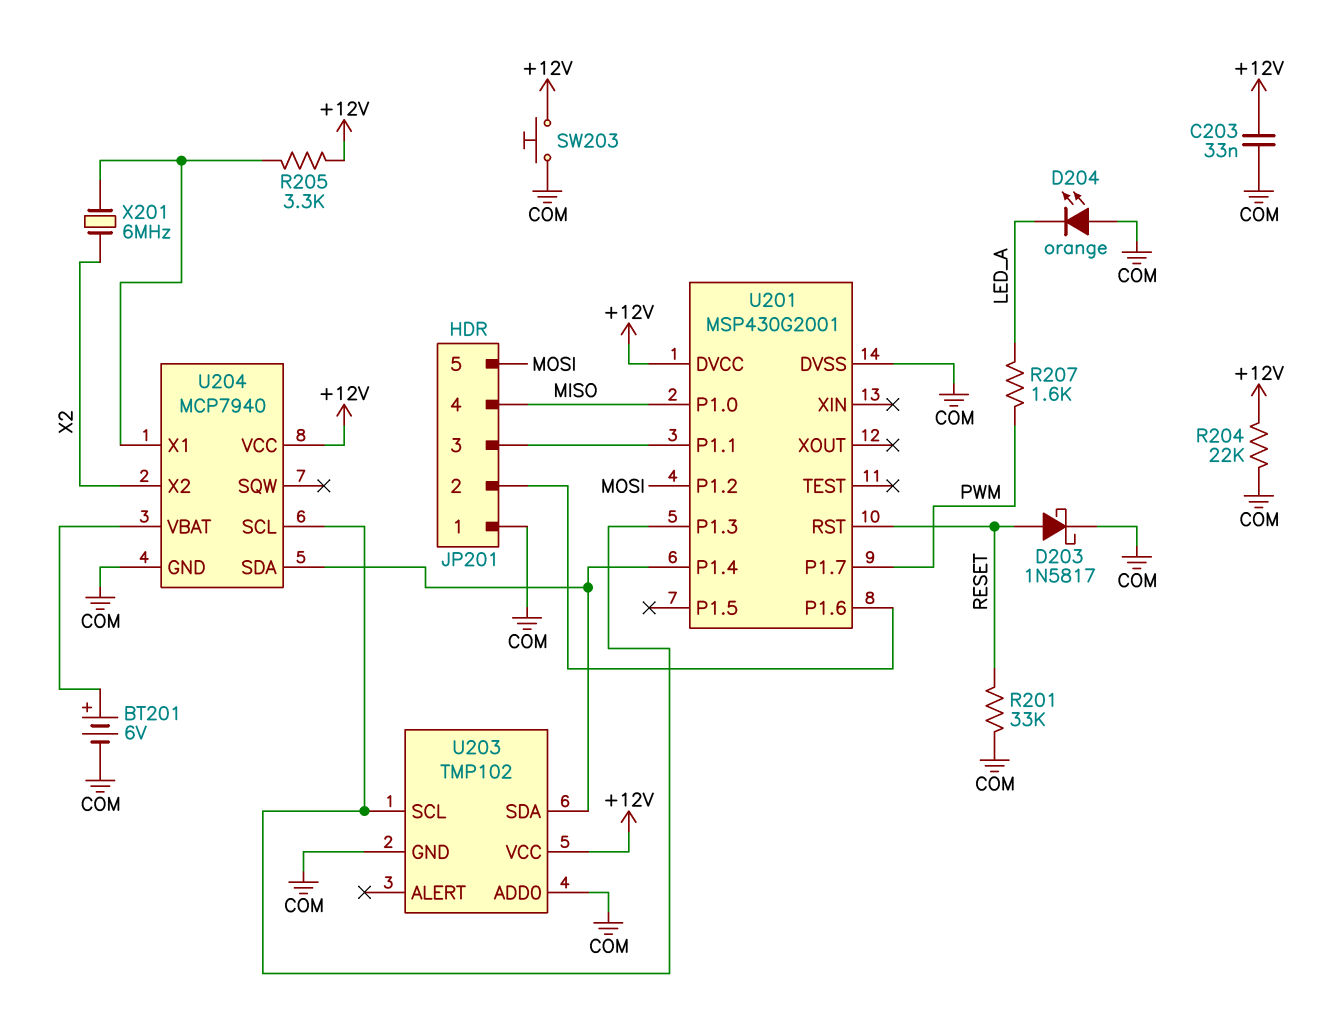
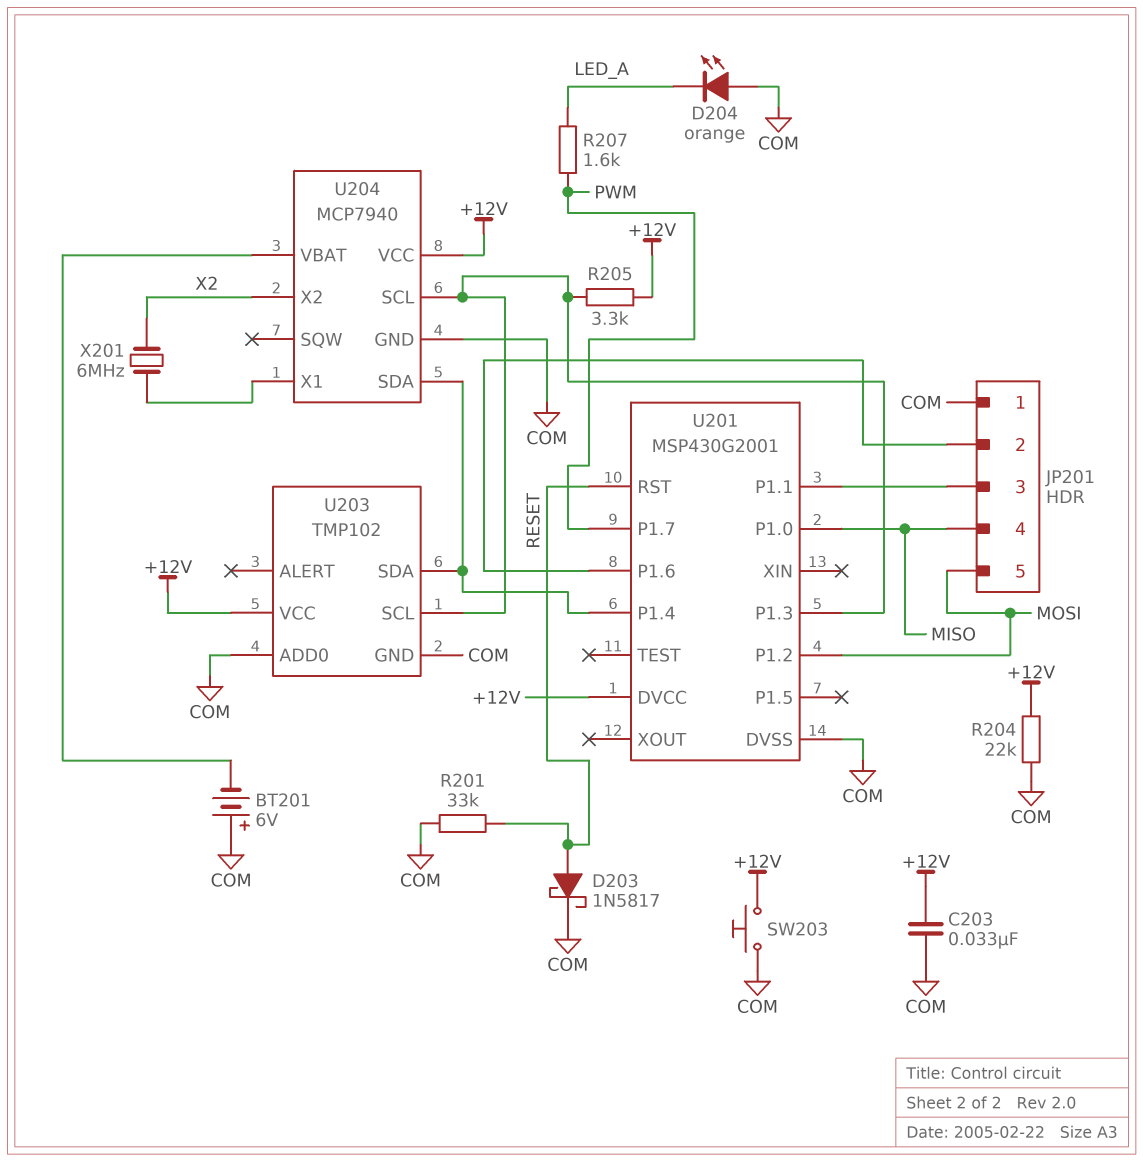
BT201: 6V (plus U204/VBAT, minus COM) -> 6V (plus COM, minus U204/VBAT)
R205: 3.3k (+12V, U204/X1) -> 3.3k (+12V, U201/P1.3)

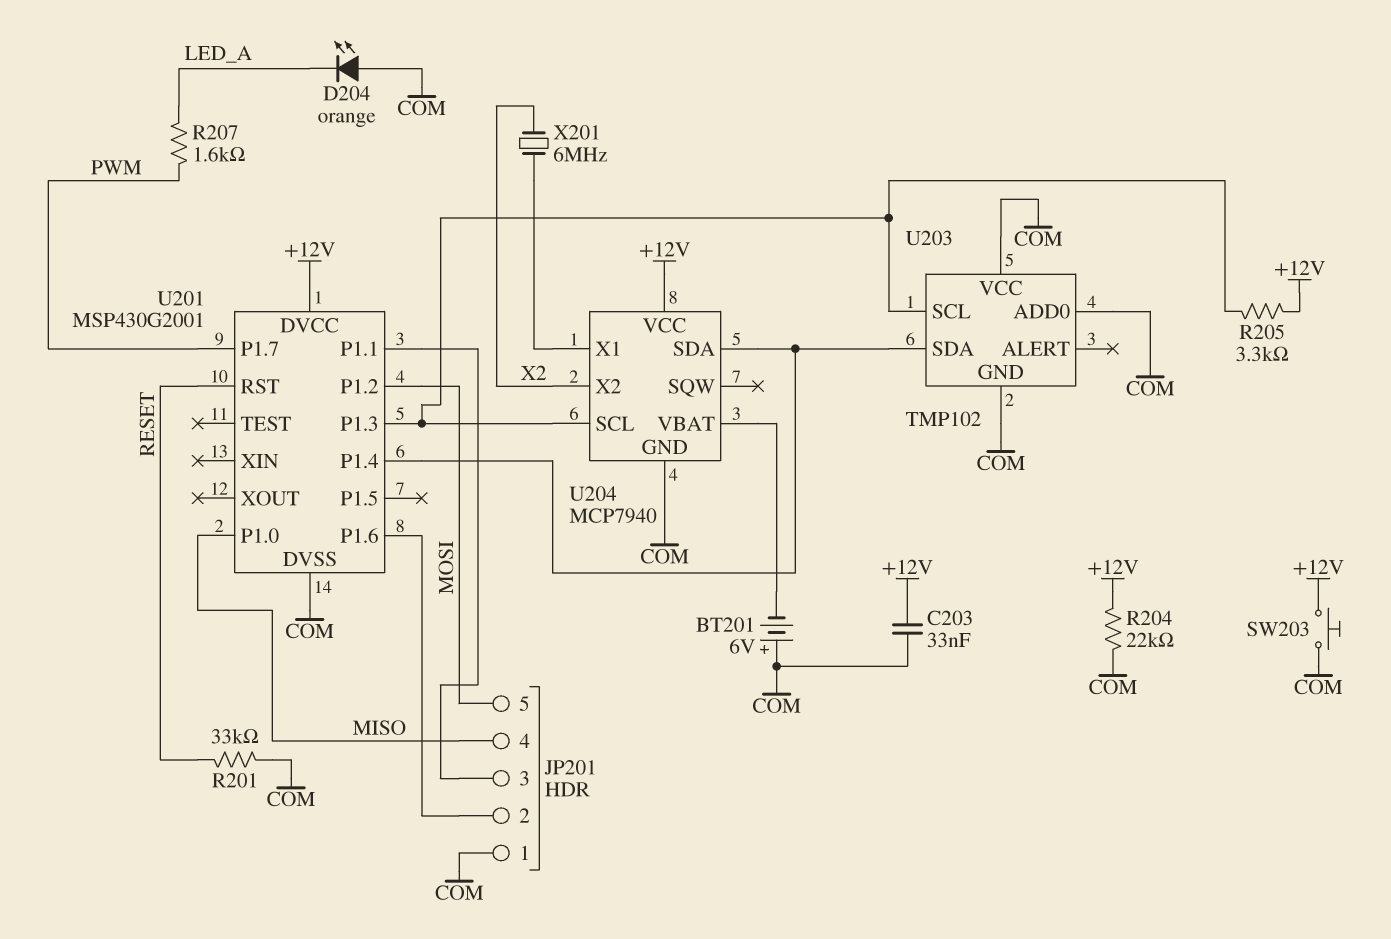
D203: schottky 1N5817 (A RESET, K COM) -> none
U203 pin VCC: +12V -> COM

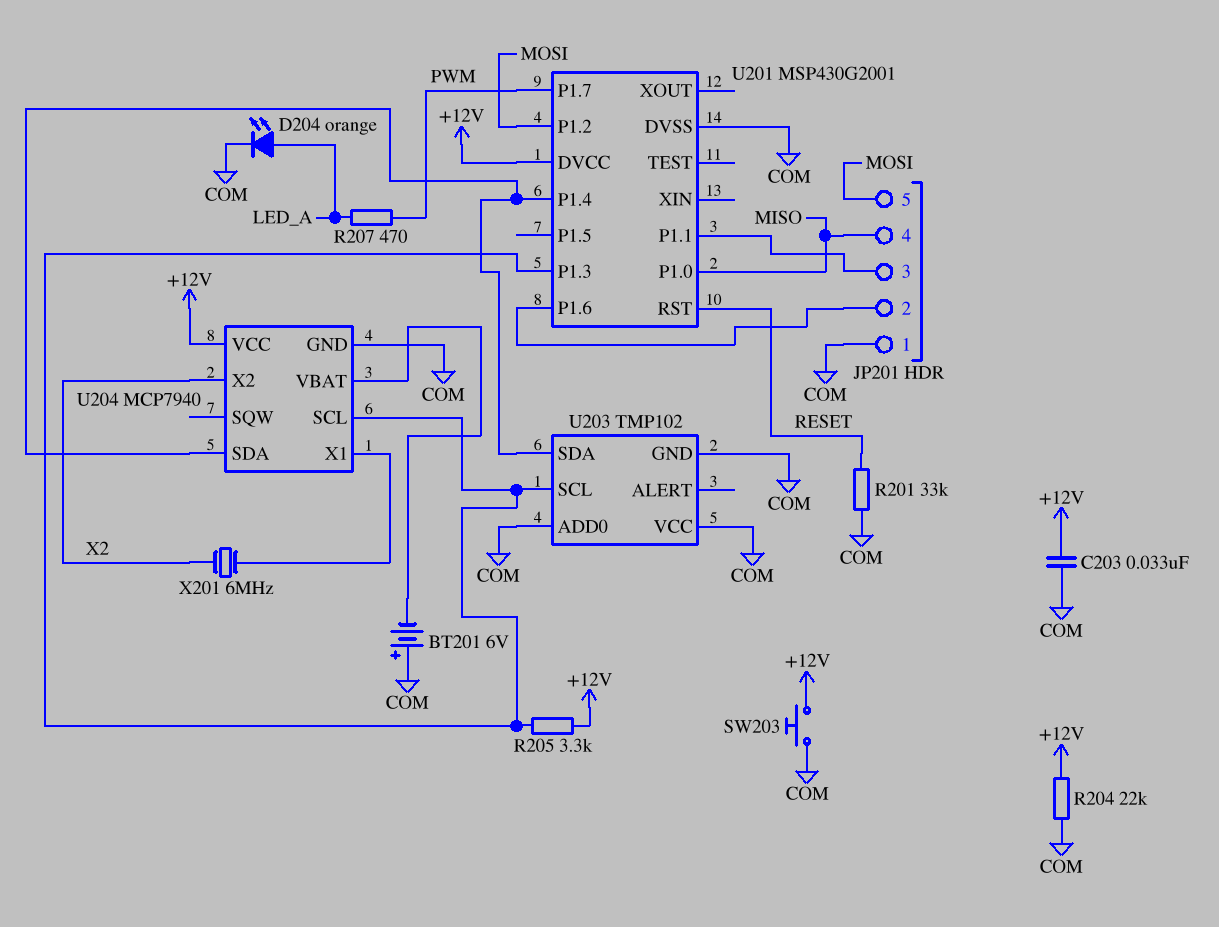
D204: LED orange (A COM, K LED_A) -> LED orange (A LED_A, K COM)
R207: 1.6k (LED_A, PWM) -> 470 (LED_A, PWM)

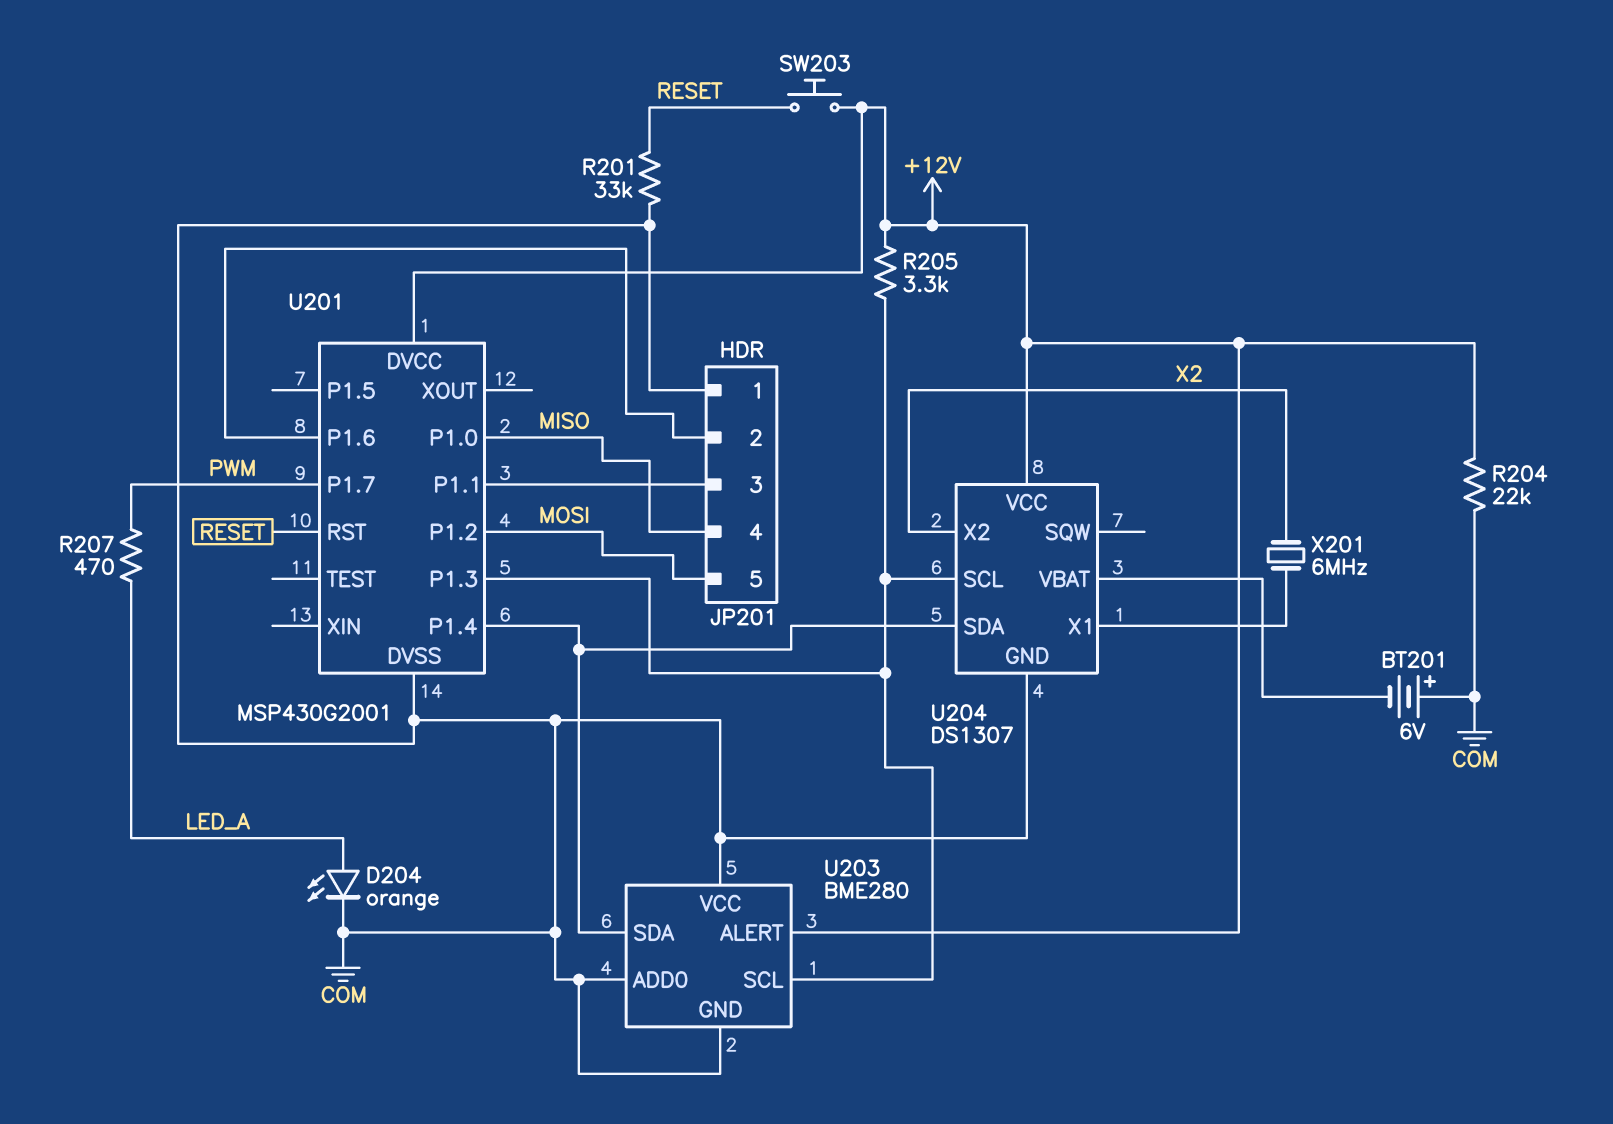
C203: 33nF (+12V, COM) -> none
SW203: button (+12V, COM) -> button (+12V, RESET)
U203: TMP102 -> BME280
U203 pin ALERT: none -> +12V
U204: MCP7940 -> DS1307

